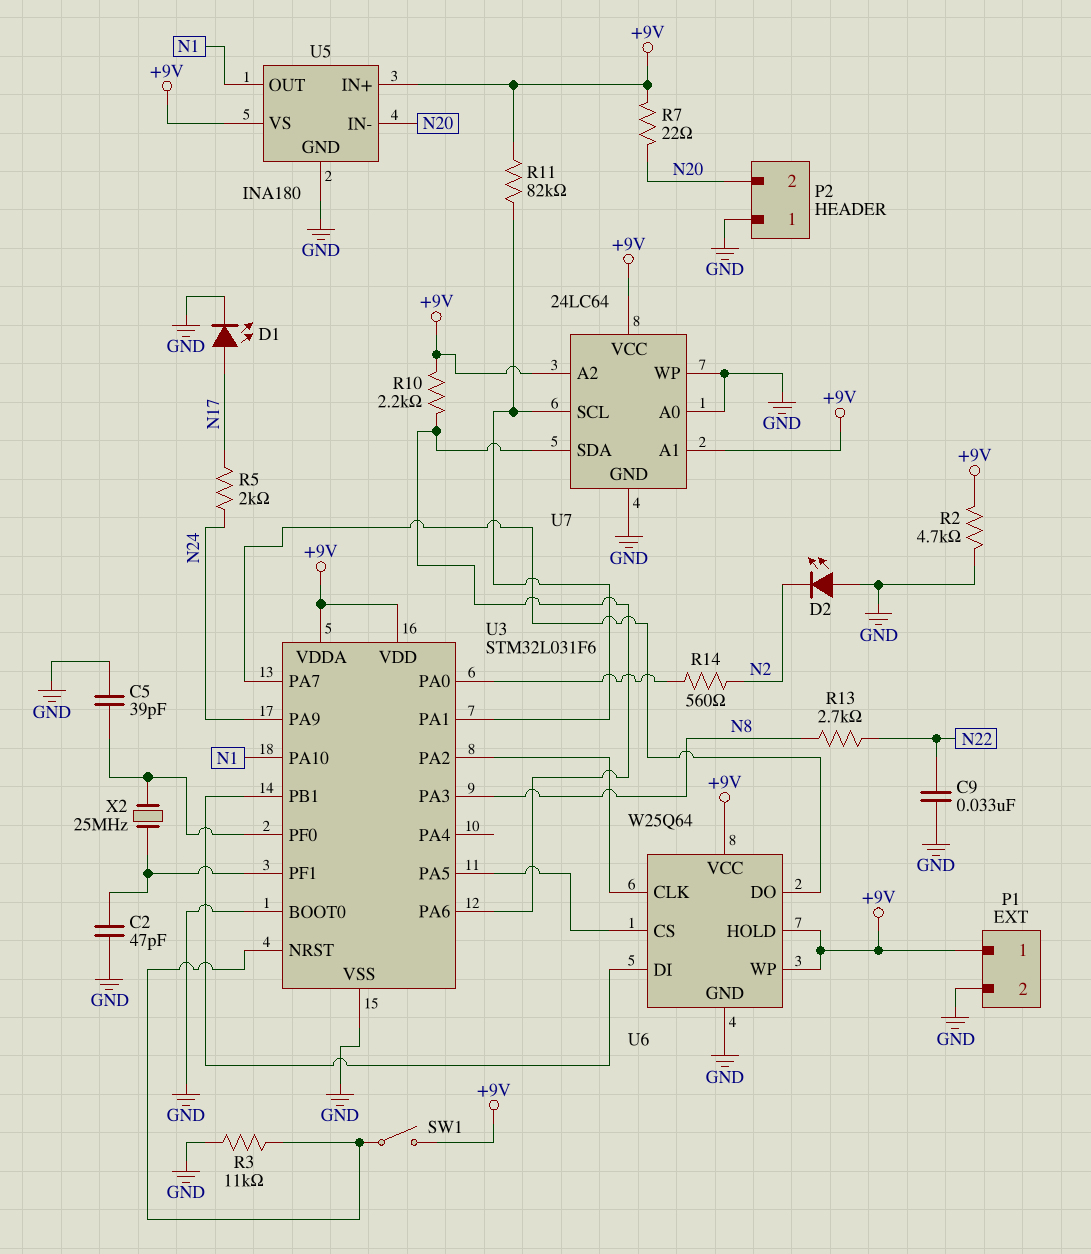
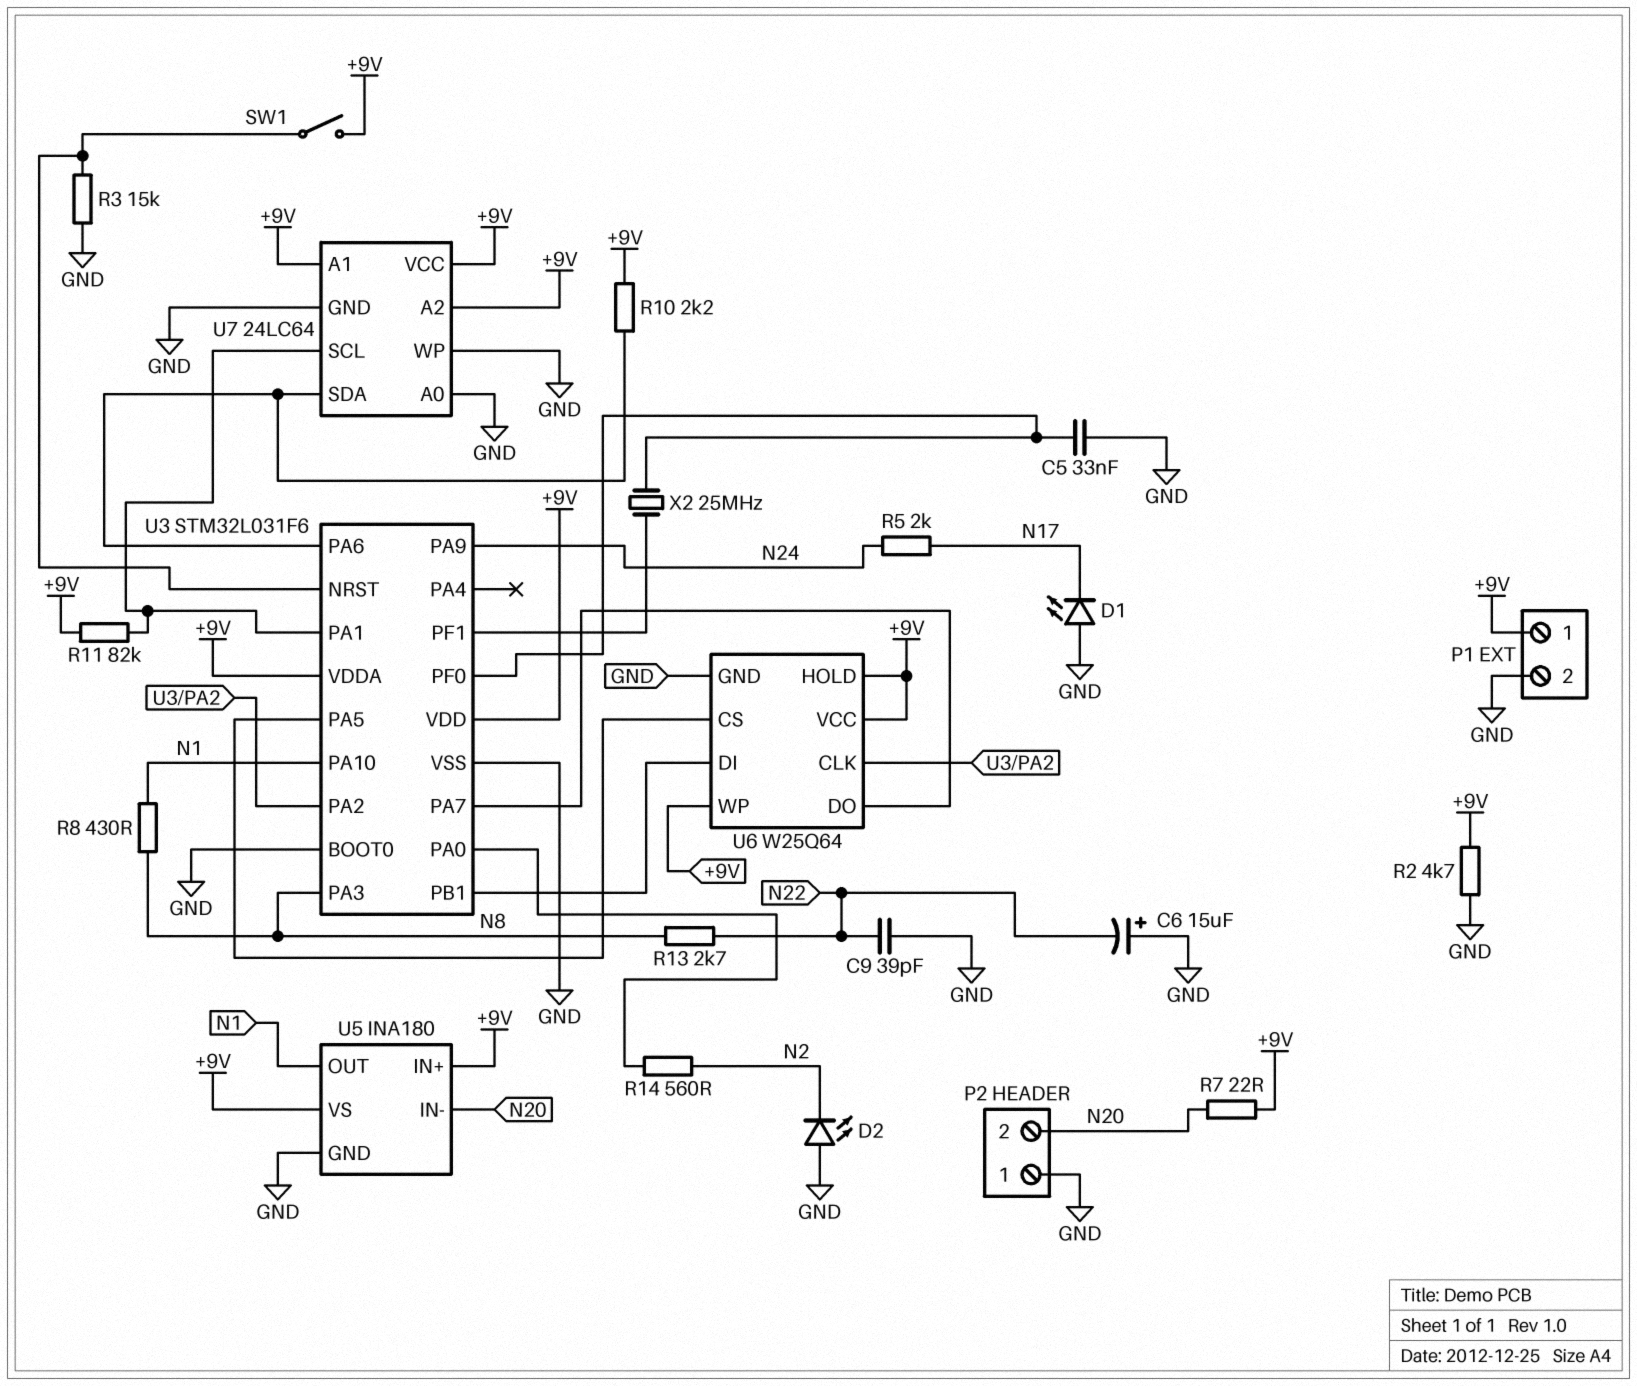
C2: 47pF (GND, U3/PF1) -> none
C5: 39pF (GND, U3/PF0) -> 33nF (GND, U3/PF0)
C6: none -> 15uF (plus GND, minus N22)
C9: 33nF (GND, N22) -> 39pF (GND, N22)
D1: LED (A N17, K GND) -> LED (A GND, K N17)
R3: 11k (GND, U3/NRST) -> 15k (GND, U3/NRST)
R8: none -> 430 (N1, N8)

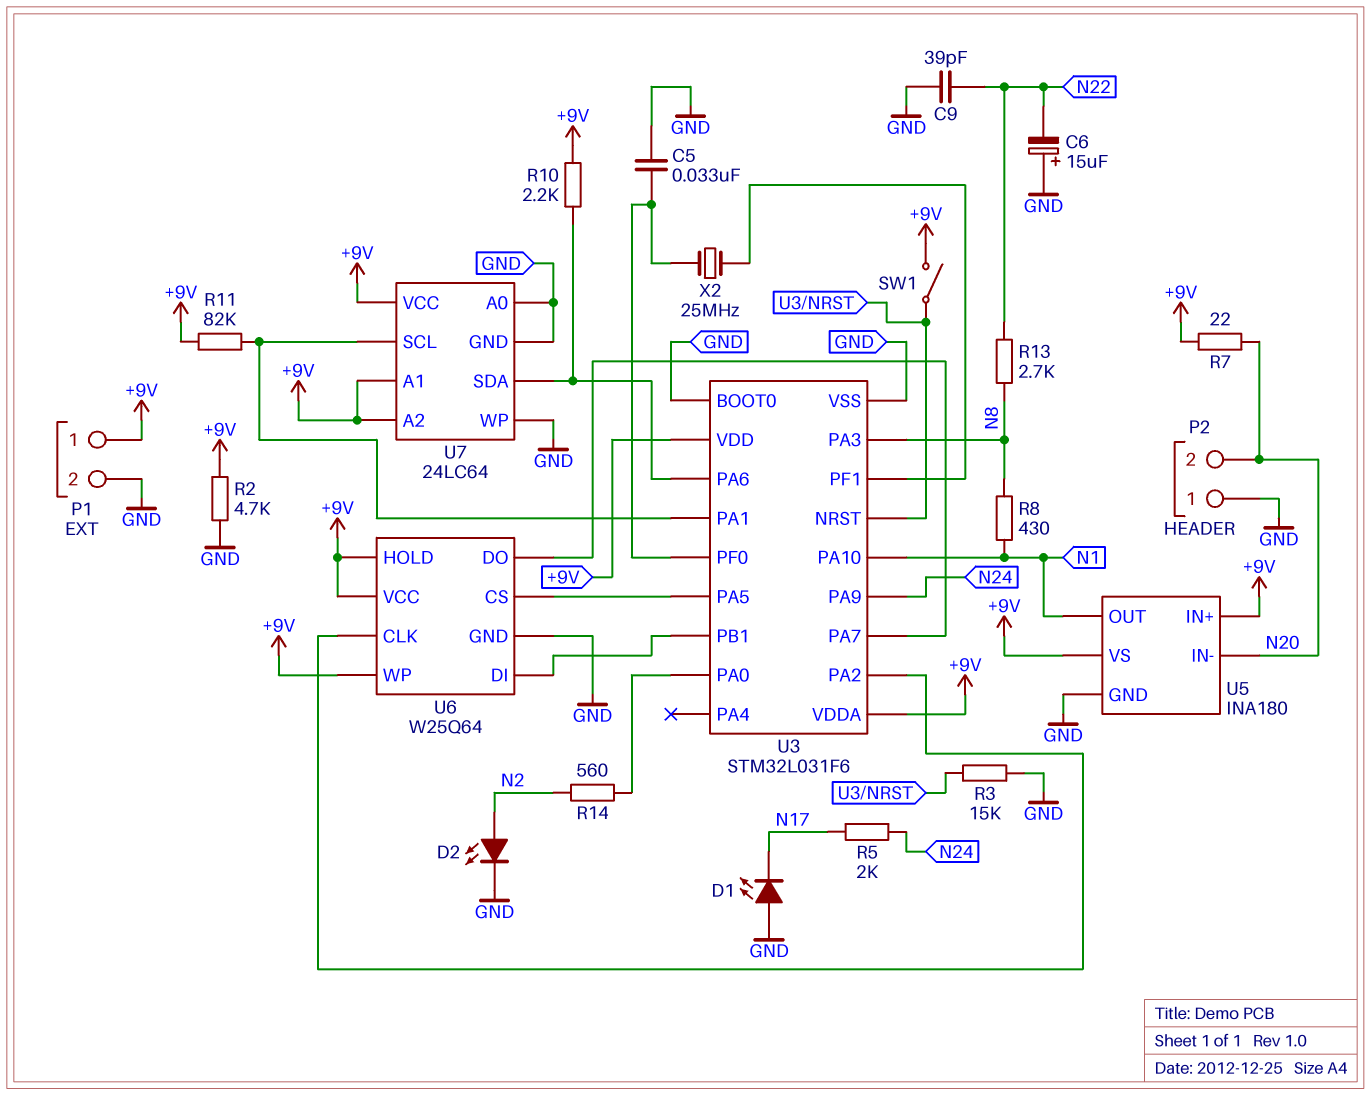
D2: LED (A GND, K N2) -> LED (A N2, K GND)

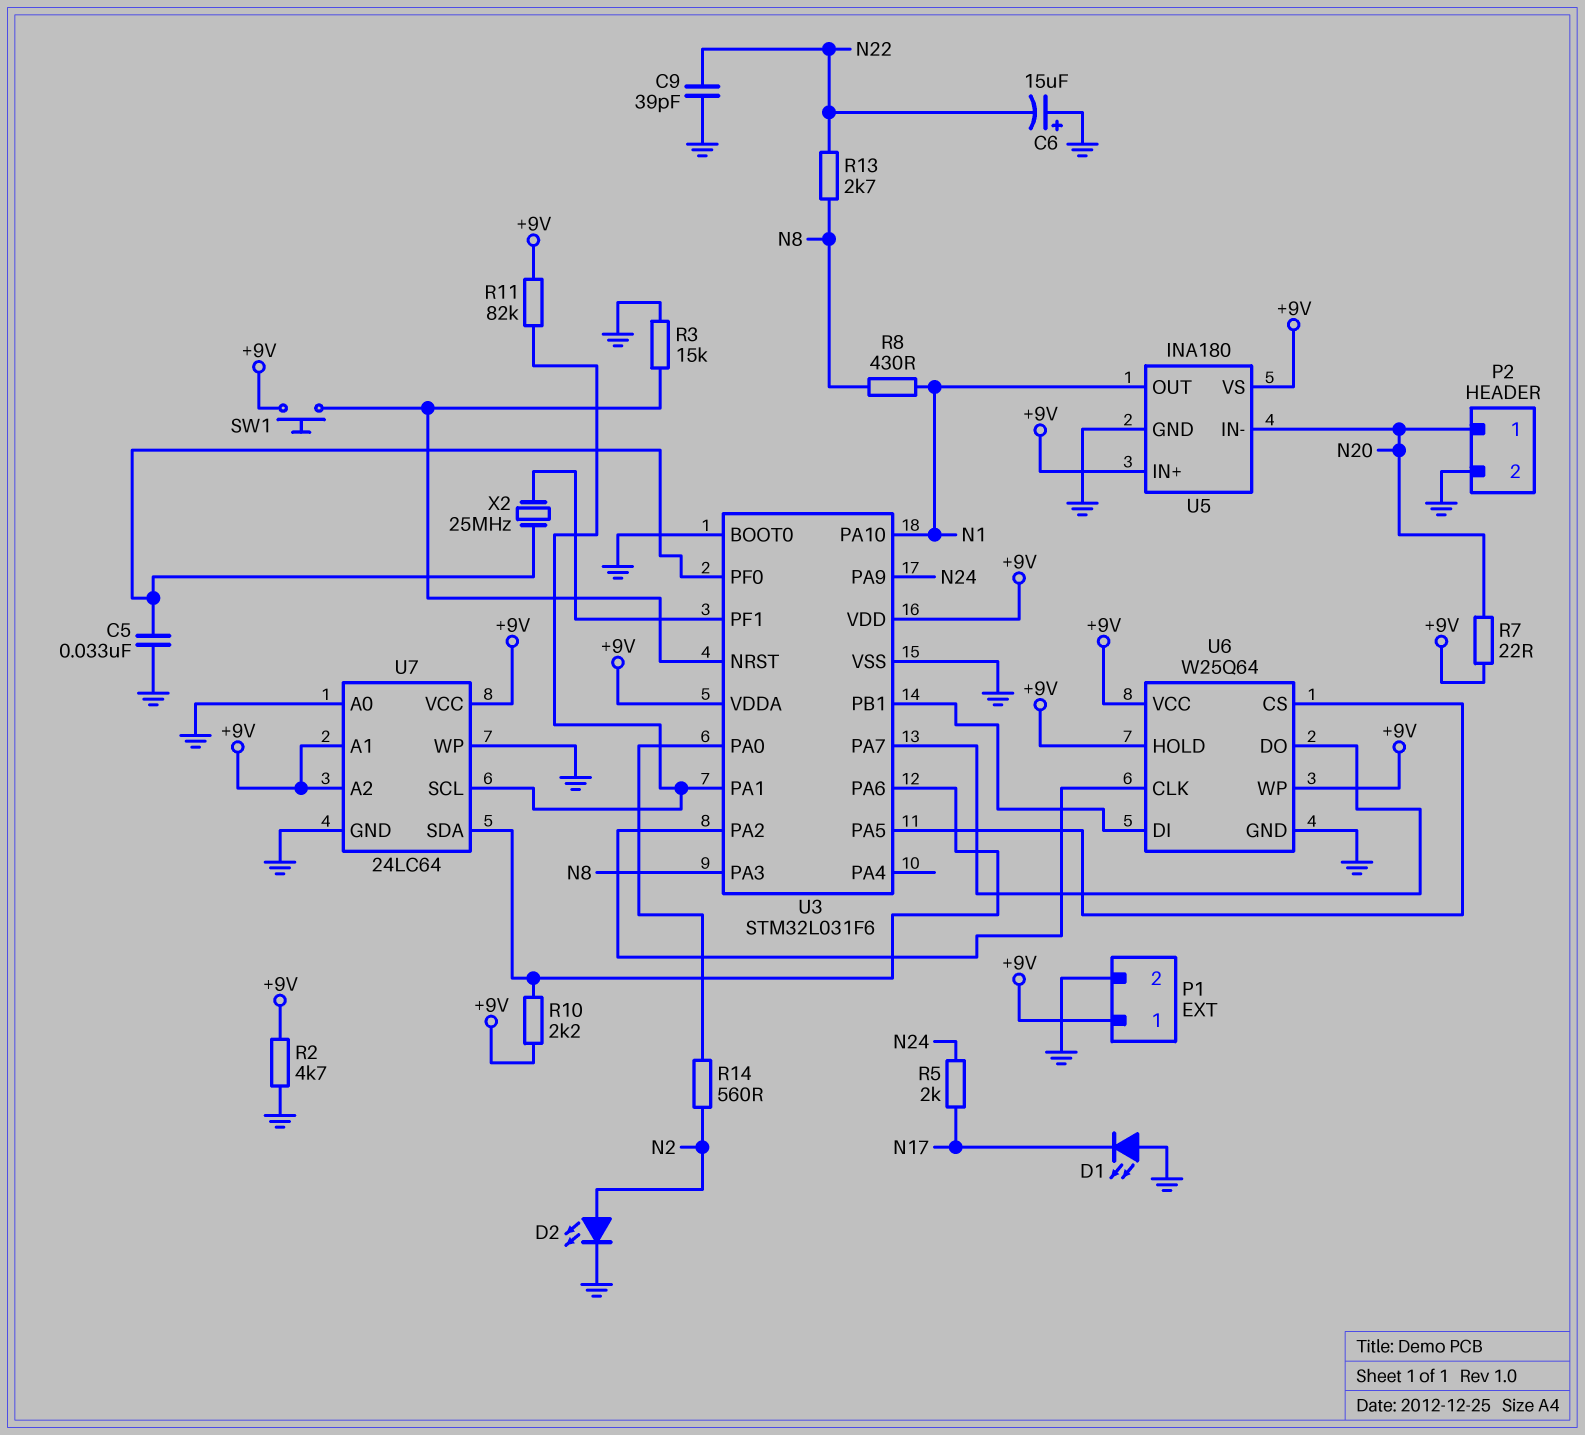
P2 pin 1: GND -> N20
P2 pin 2: N20 -> GND
SW1: switch (+9V, U3/NRST) -> button (+9V, U3/NRST)

